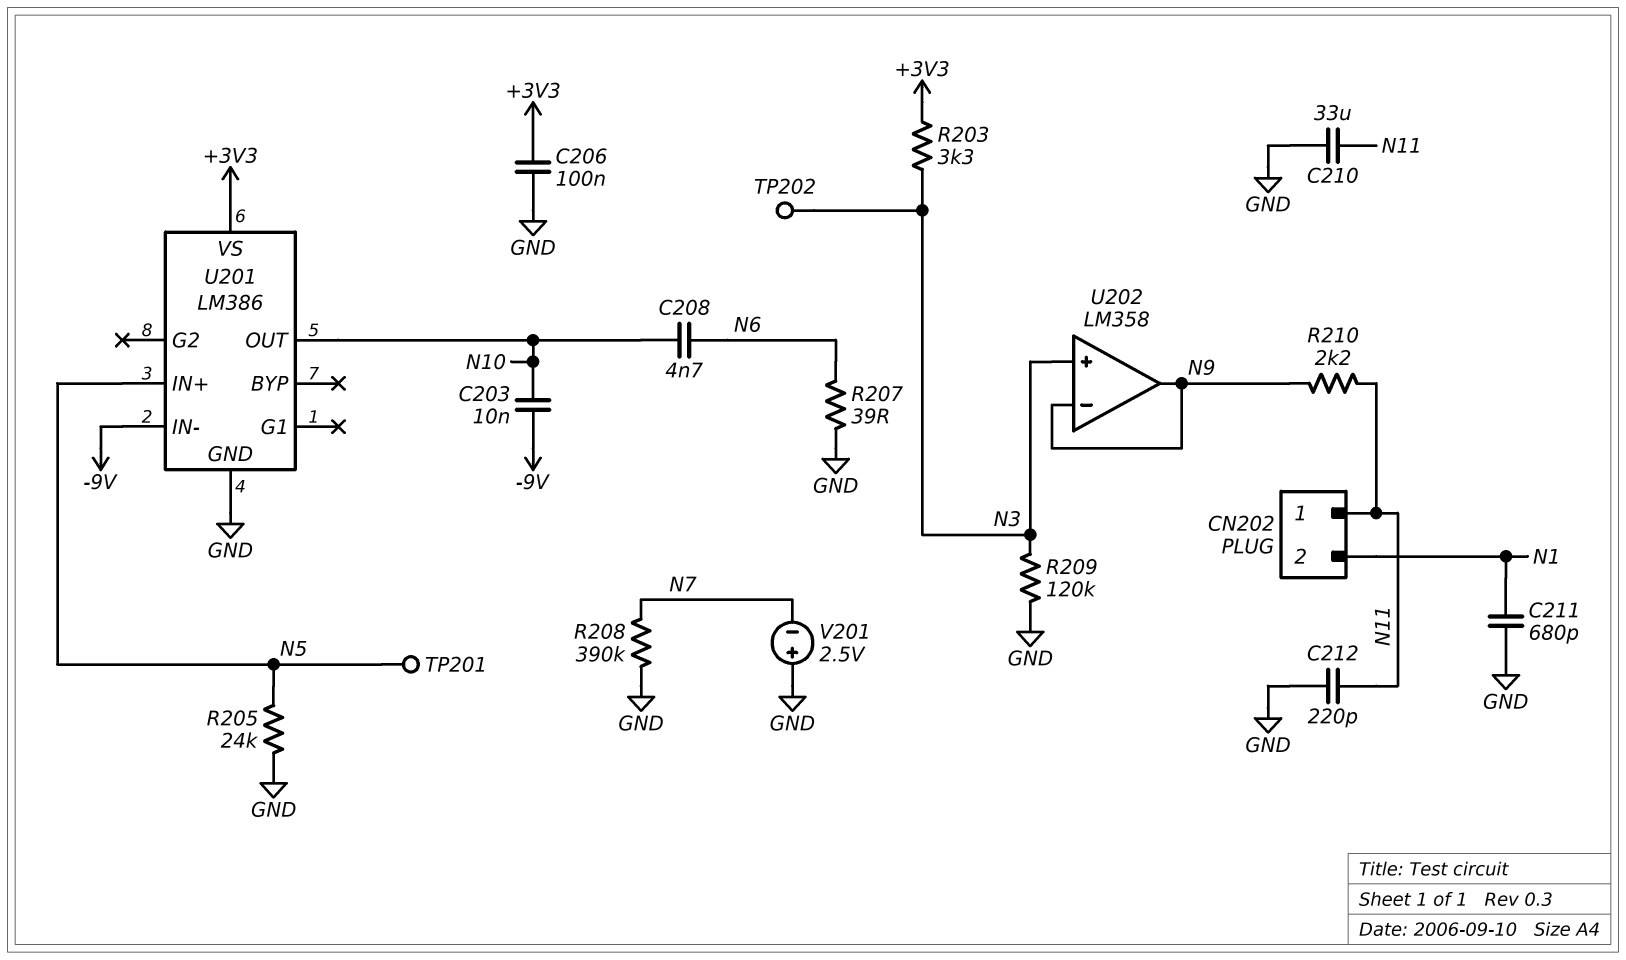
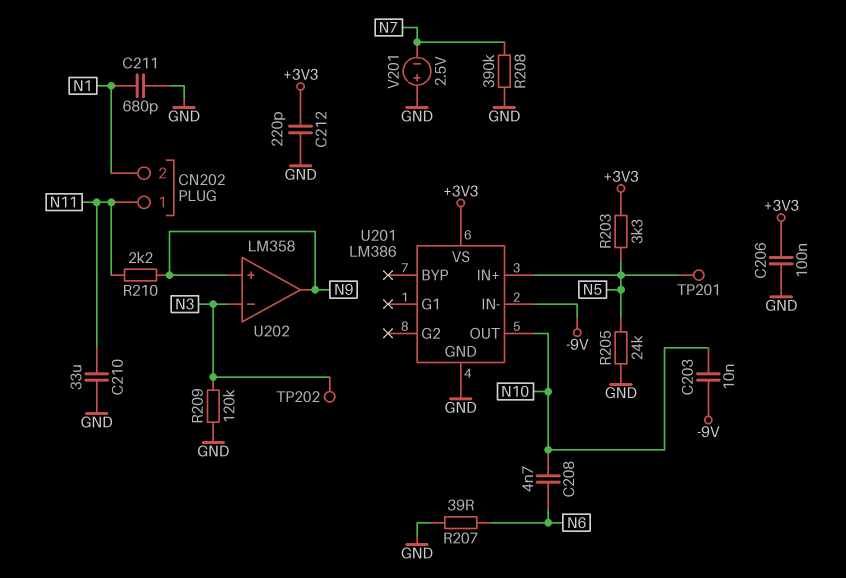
C212: 220pF (GND, N11) -> 220pF (+3V3, GND)
R203: 3.3k (+3V3, N3) -> 3.3k (+3V3, N5)
U202 pin in+: N3 -> N9
U202 pin in-: N9 -> N3

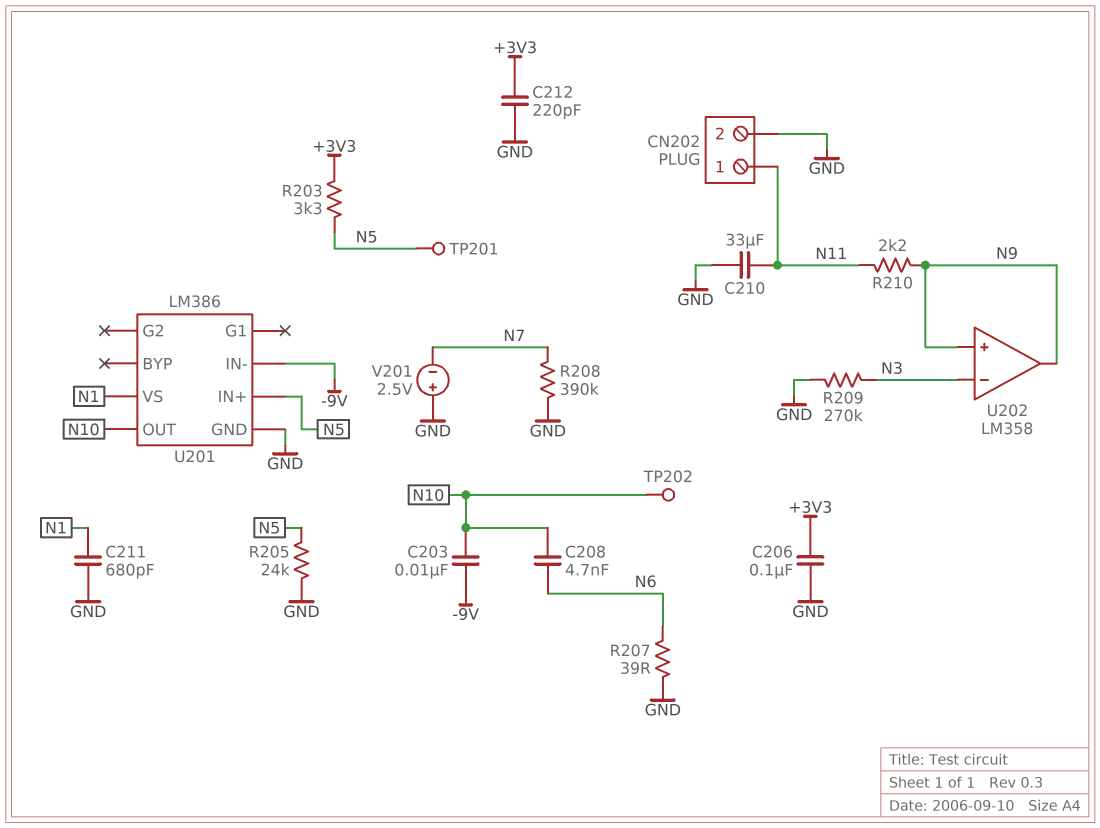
CN202 pin 2: N1 -> GND
R209: 120k (GND, N3) -> 270k (GND, N3)
TP202: test point (N3) -> test point (N10)
U201 pin VS: +3V3 -> N1

